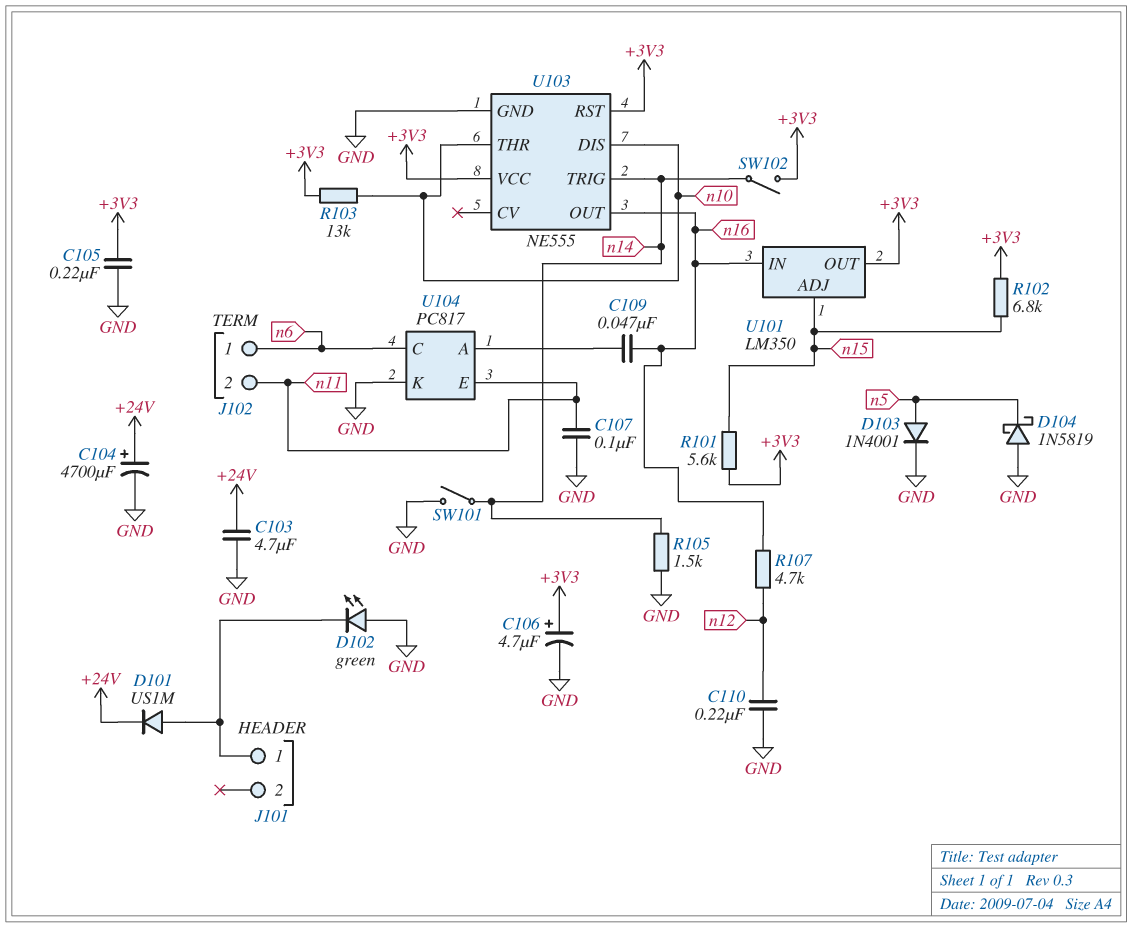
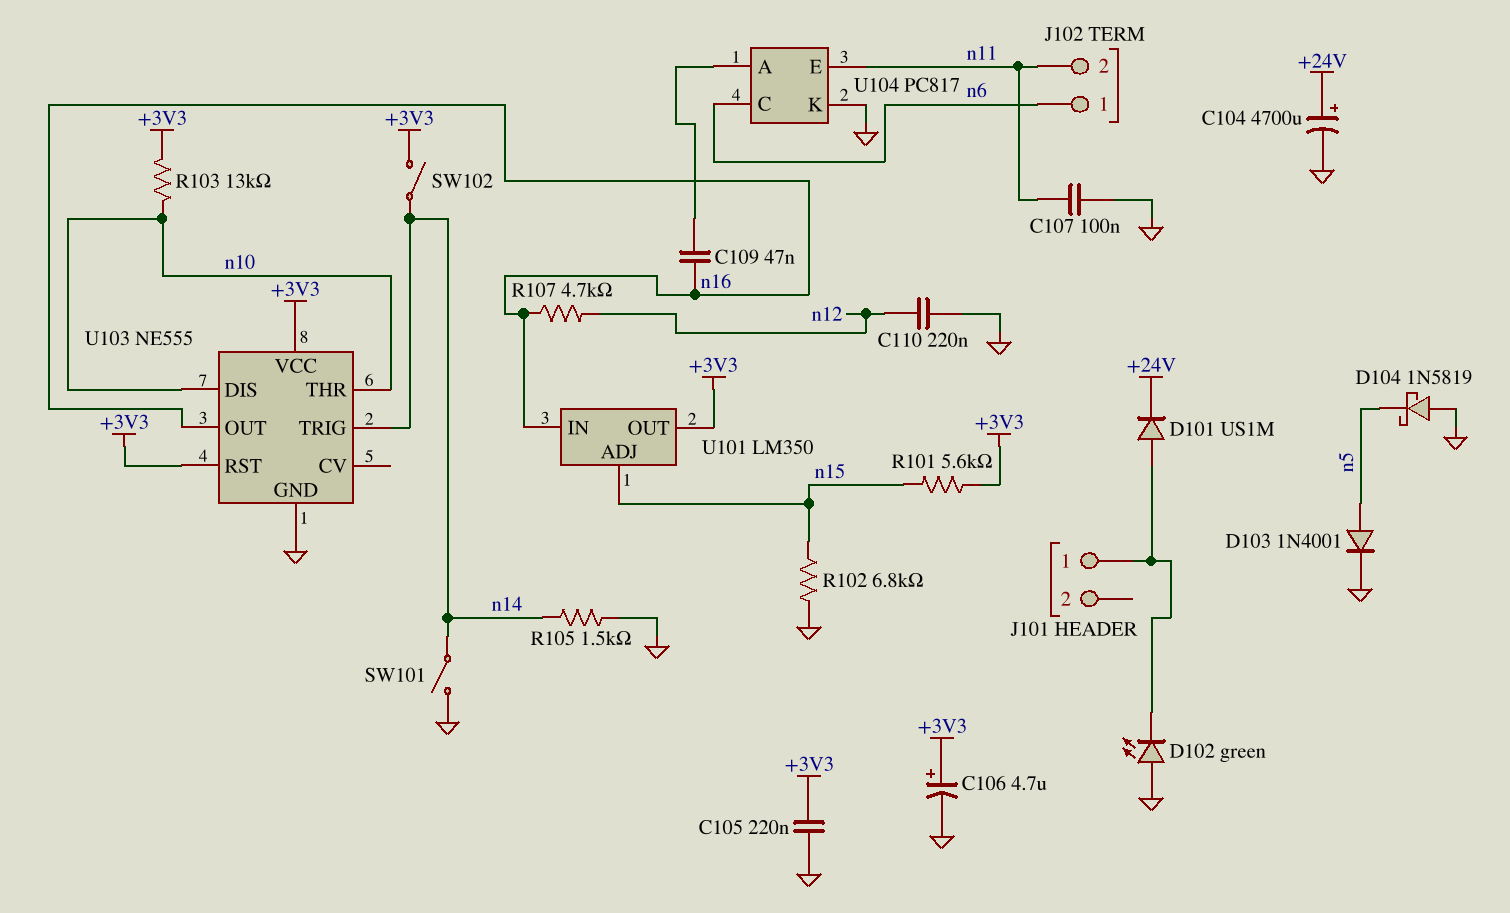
C103: 4.7uF (+24V, GND) -> none
R102: 6.8k (+3V3, n15) -> 6.8k (GND, n15)

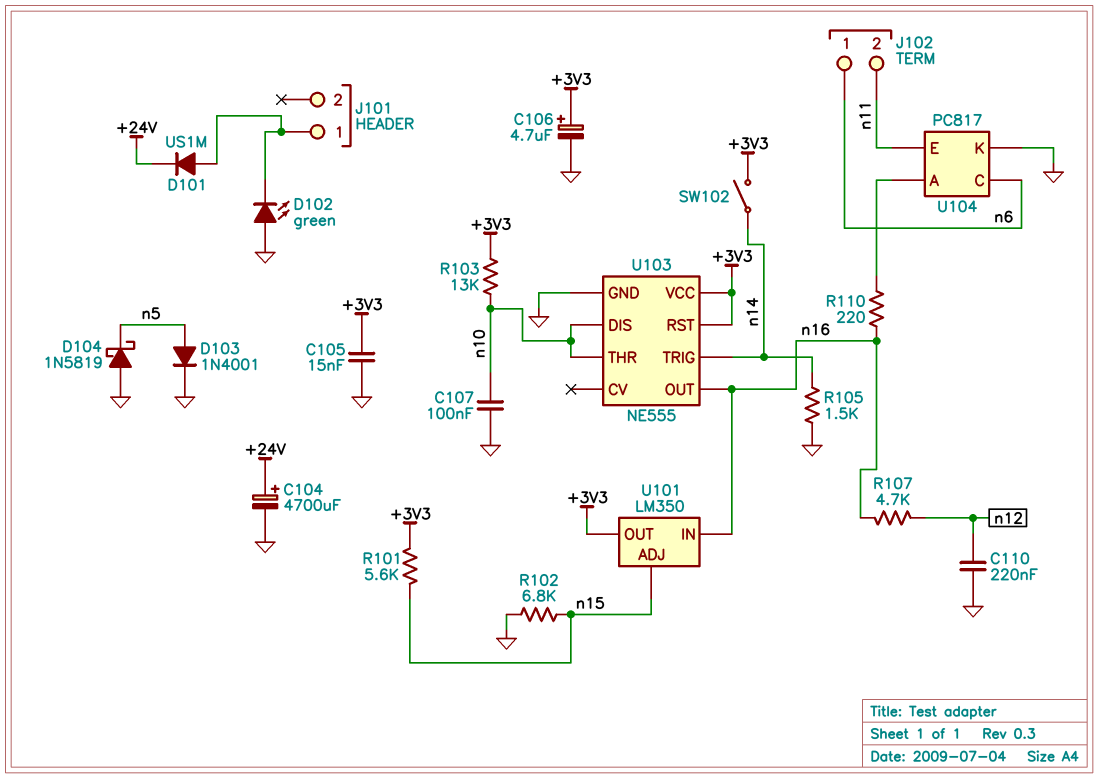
C105: 220nF (+3V3, GND) -> 15nF (+3V3, GND)
C107: 100nF (GND, n11) -> 100nF (GND, n10)
C109: 47nF (U104/A, n16) -> none
R110: none -> 220 (U104/A, n16)
SW101: switch (GND, n14) -> none

